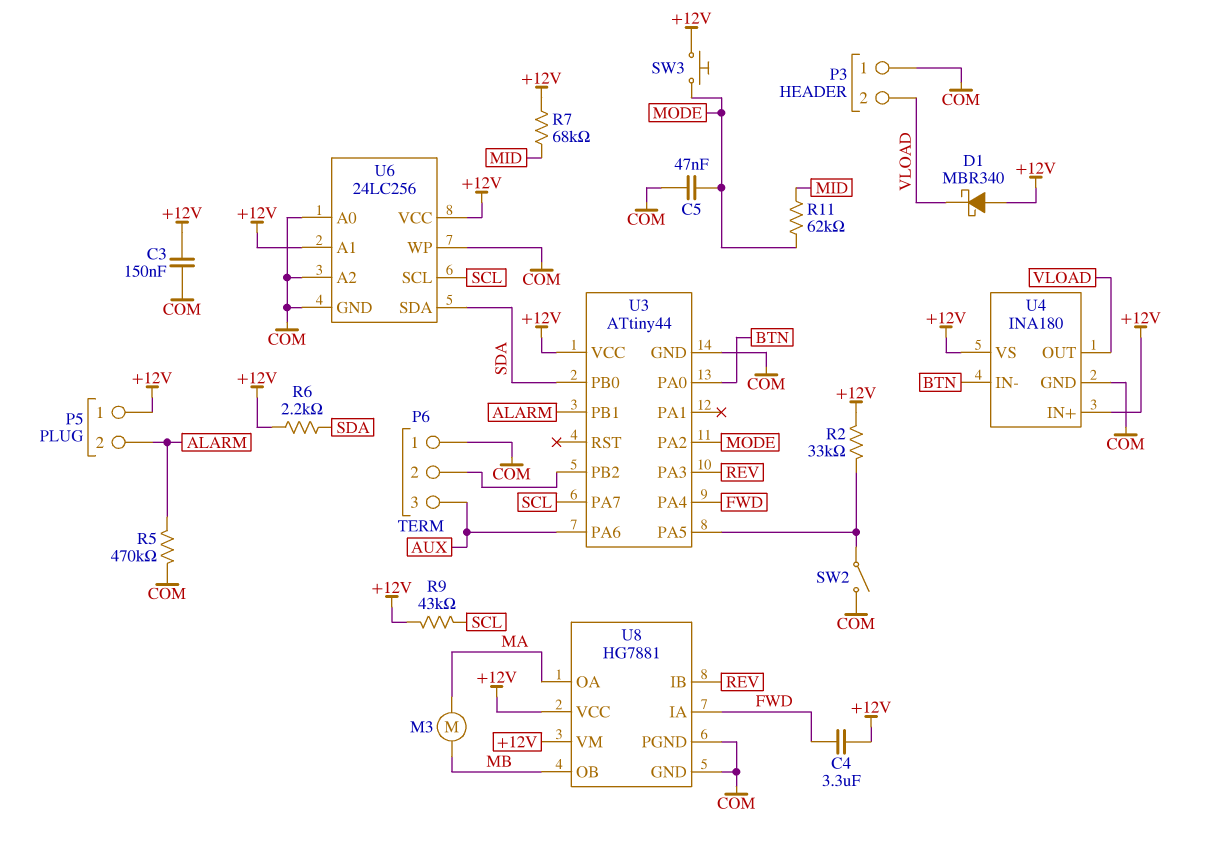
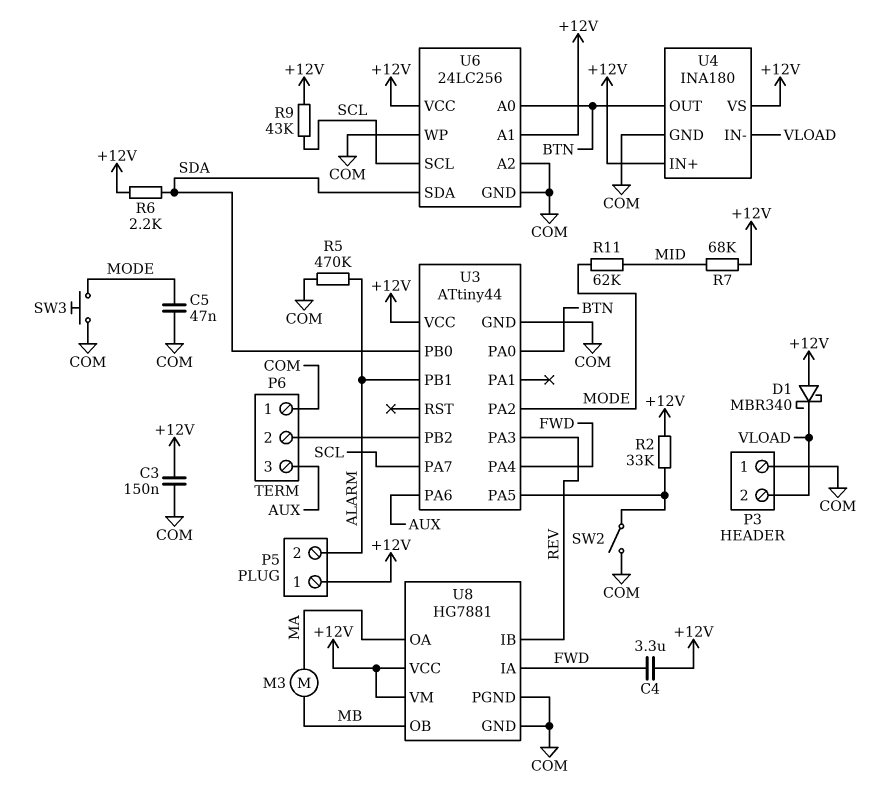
SW3: button (+12V, MODE) -> button (COM, MODE)
U4 pin IN-: BTN -> VLOAD
U4 pin OUT: VLOAD -> BTN
U6 pin A0: COM -> BTN

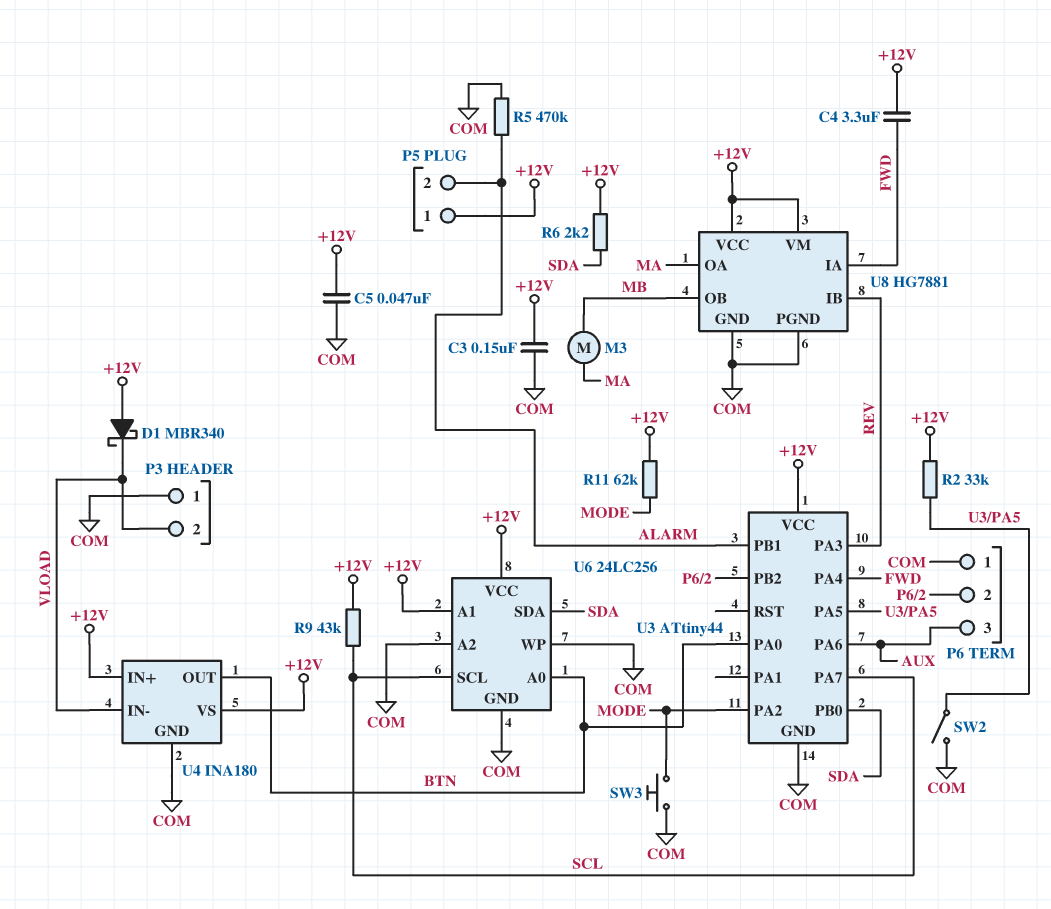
C5: 47nF (COM, MODE) -> 47nF (+12V, COM)
R7: 68k (+12V, MID) -> none
R11: 62k (MID, MODE) -> 62k (+12V, MODE)

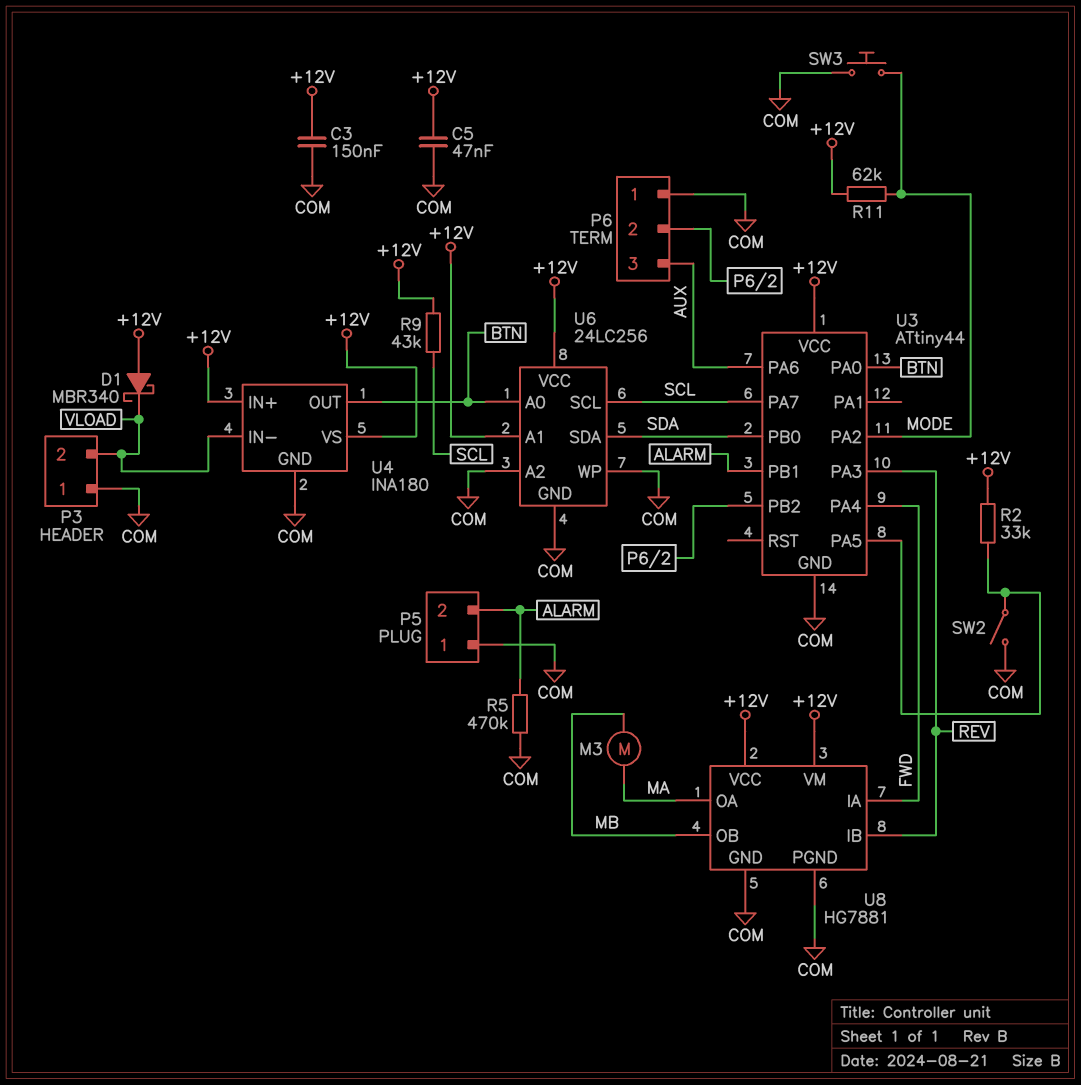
C4: 3.3uF (+12V, FWD) -> none
P5 pin 1: +12V -> COM
R6: 2.2k (+12V, SDA) -> none

